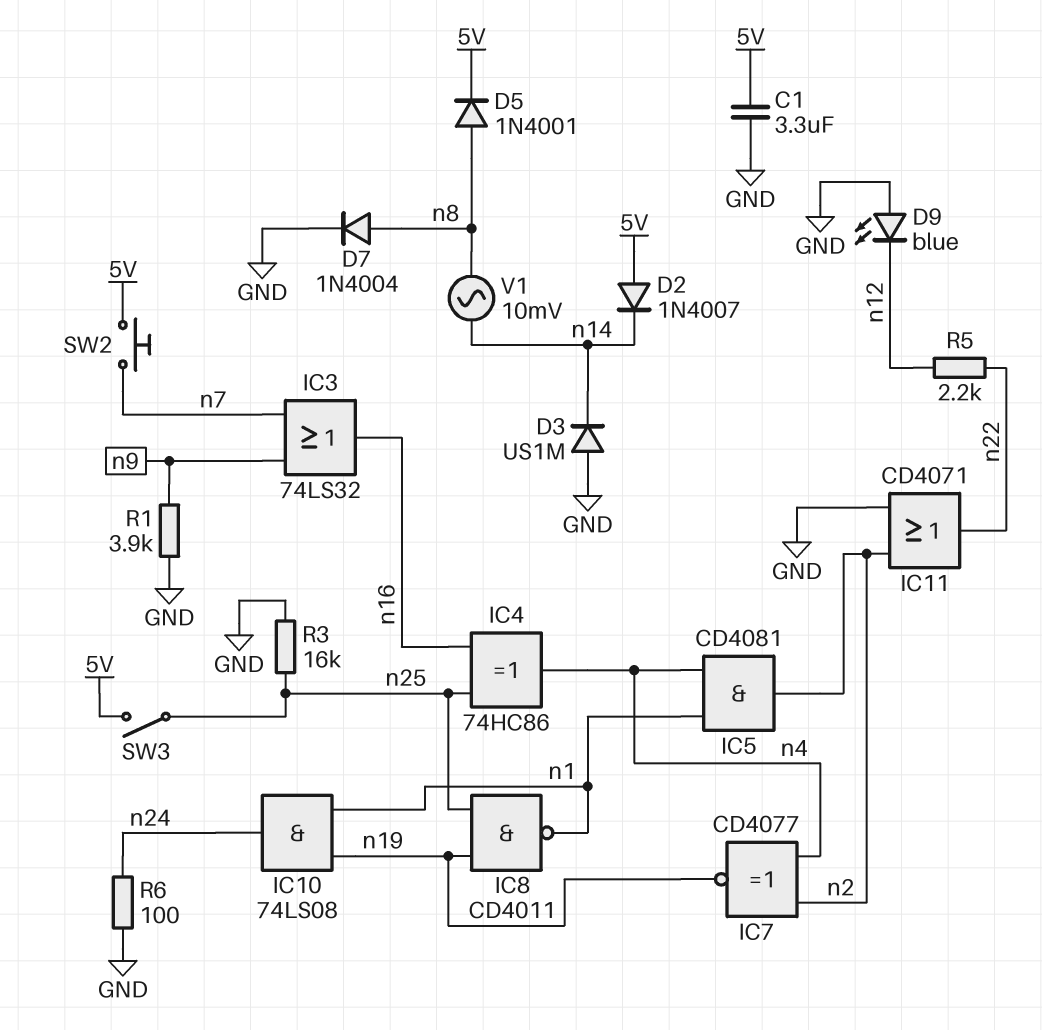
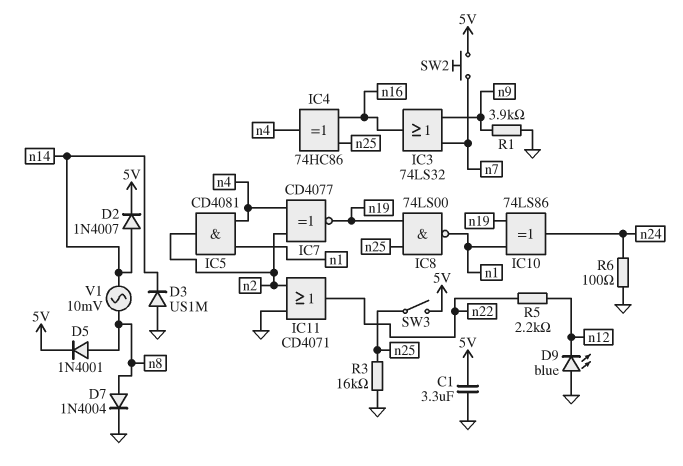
D2: diode 1N4007 (A 5V, K n14) -> diode 1N4007 (A n14, K 5V)
IC8: NAND CD4011 (in n19, in n25, out n1) -> NAND 74LS00 (in n19, in n25, out n1)
IC10: AND 74LS08 (in n1, in n19, out n24) -> XOR 74LS86 (in n1, in n19, out n24)

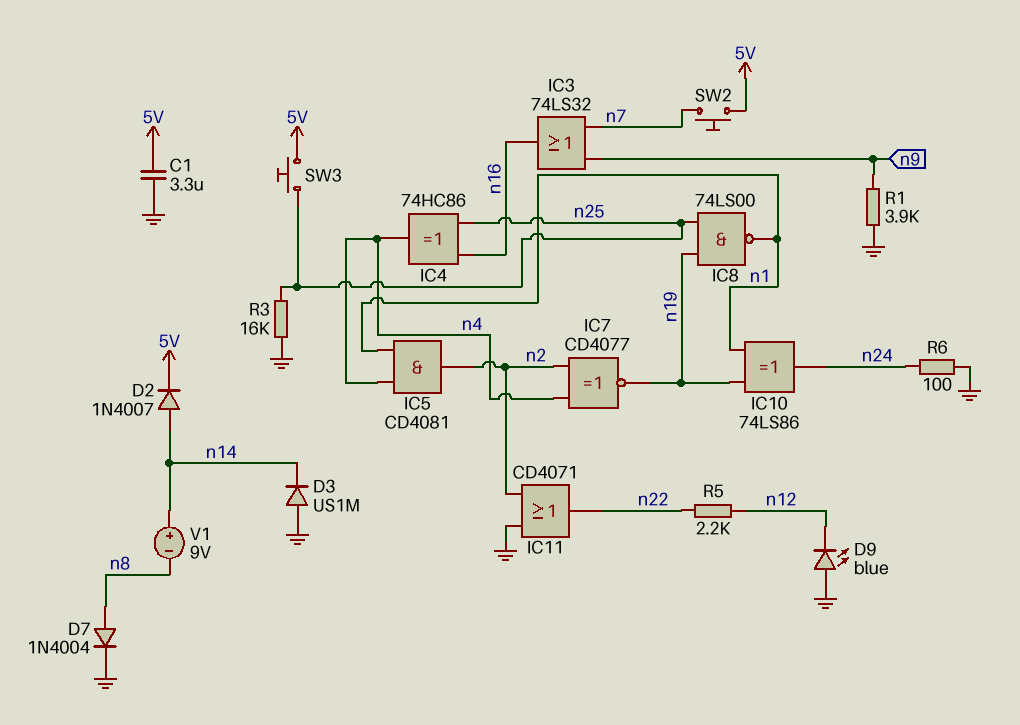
D5: diode 1N4001 (A n8, K 5V) -> none
SW3: switch (5V, n25) -> button (5V, n25)
V1: AC 10mV (n8, n14) -> 9V (plus n14, minus n8)

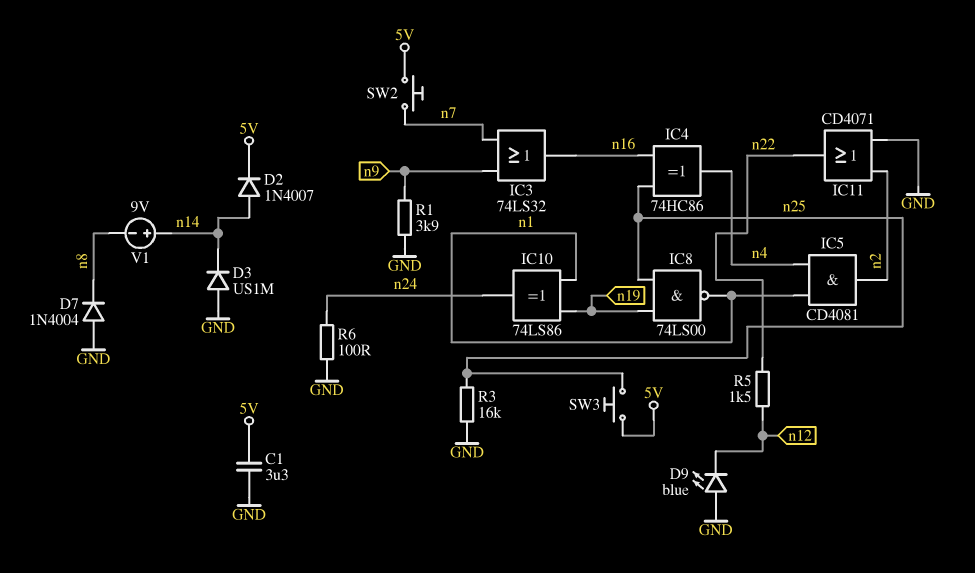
D7: diode 1N4004 (A n8, K GND) -> diode 1N4004 (A GND, K n8)
IC7: XNOR CD4077 (in n2, in n4, out n19) -> none
R5: 2.2k (n12, n22) -> 1.5k (n12, n22)

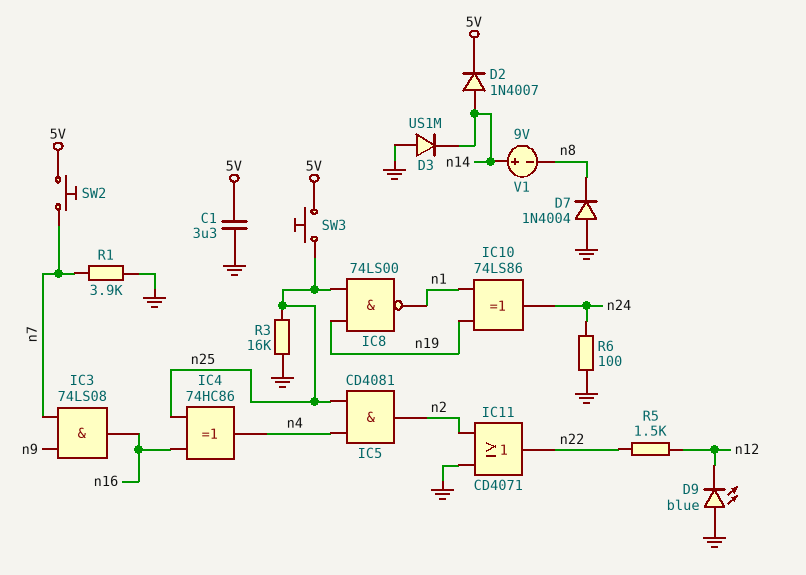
IC3: OR 74LS32 (in n7, in n9, out n16) -> AND 74LS08 (in n7, in n9, out n16)
IC5: AND CD4081 (in n1, in n4, out n2) -> AND CD4081 (in n4, in n25, out n2)
R1: 3.9k (GND, n9) -> 3.9k (GND, n7)

